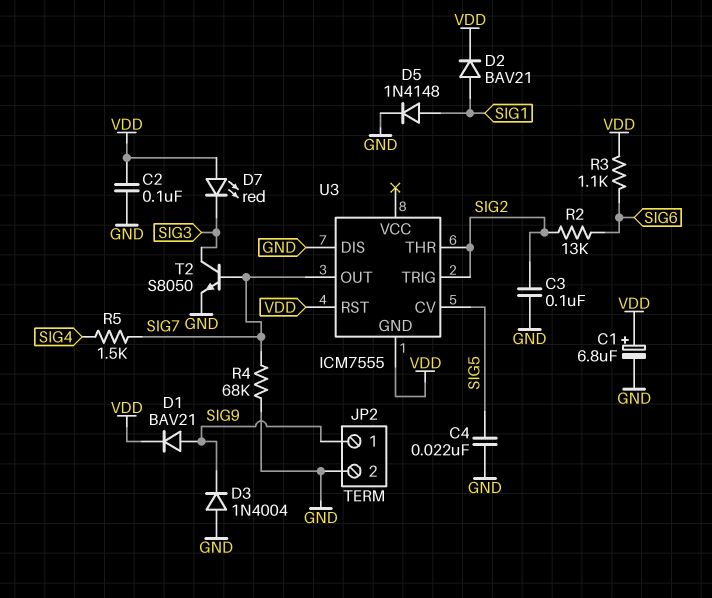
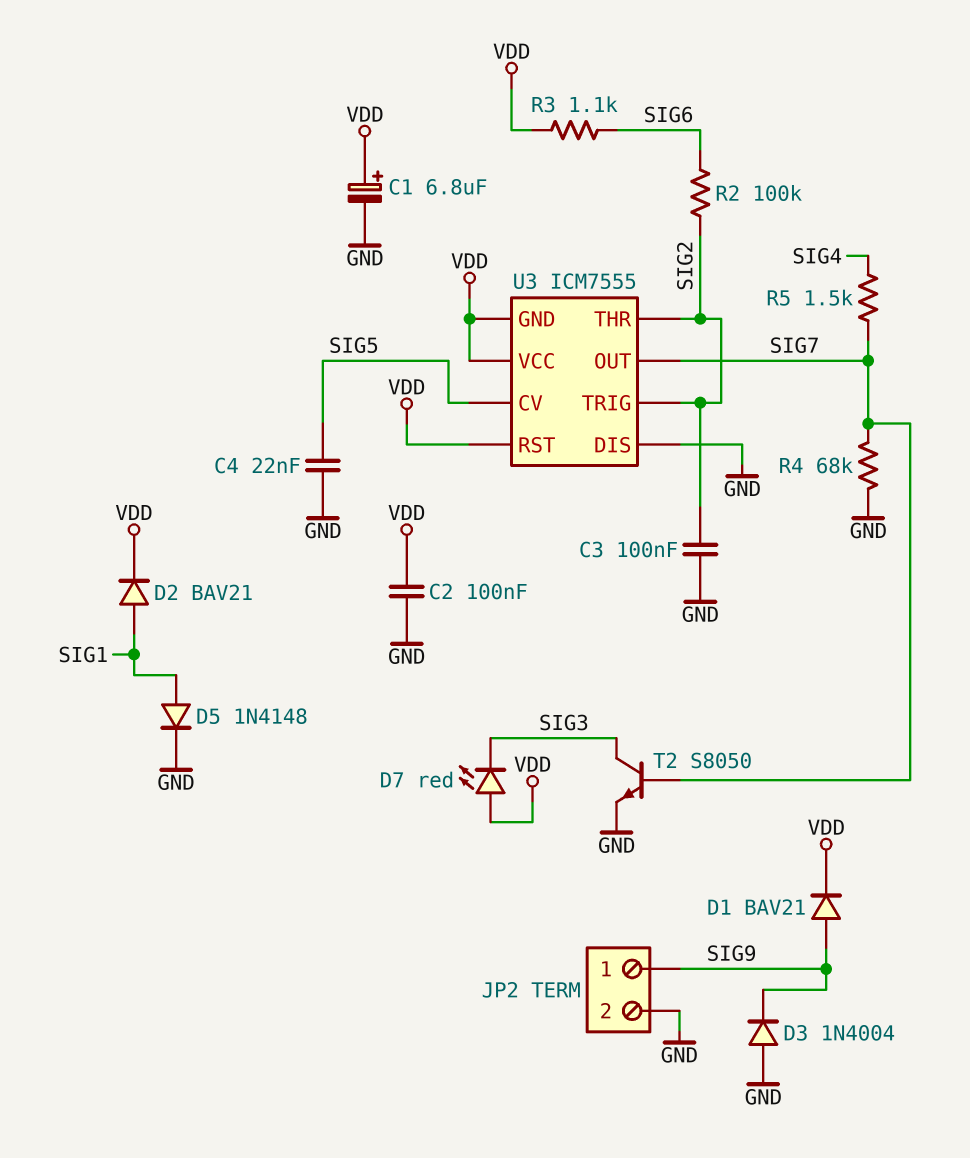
R2: 13k (SIG2, SIG6) -> 100k (SIG2, SIG6)
U3 pin VCC: none -> VDD

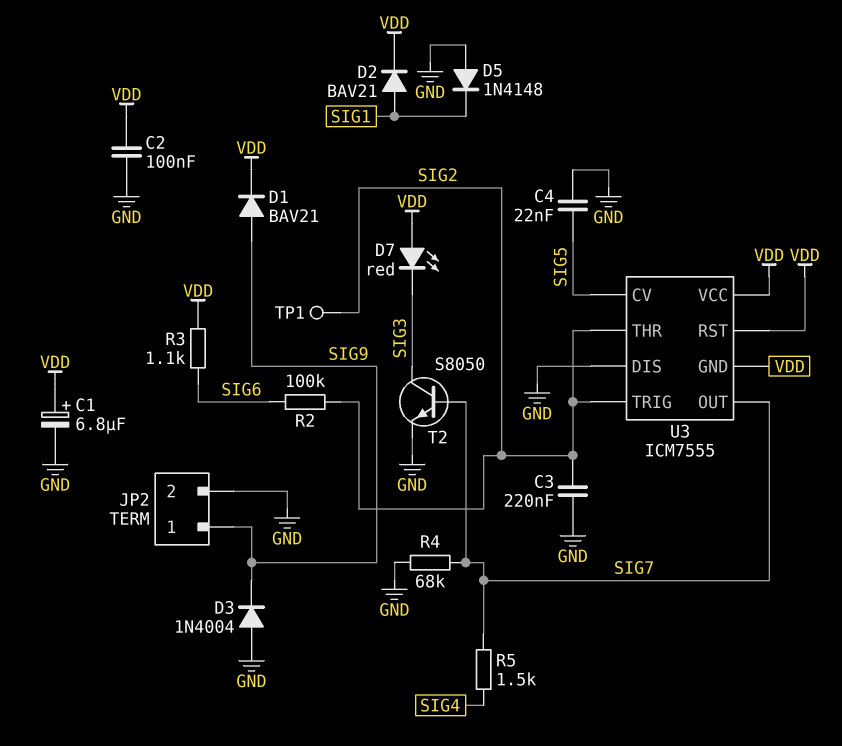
C3: 100nF (GND, SIG2) -> 220nF (GND, SIG2)
D5: diode 1N4148 (A SIG1, K GND) -> diode 1N4148 (A GND, K SIG1)
TP1: none -> test point (SIG2)

